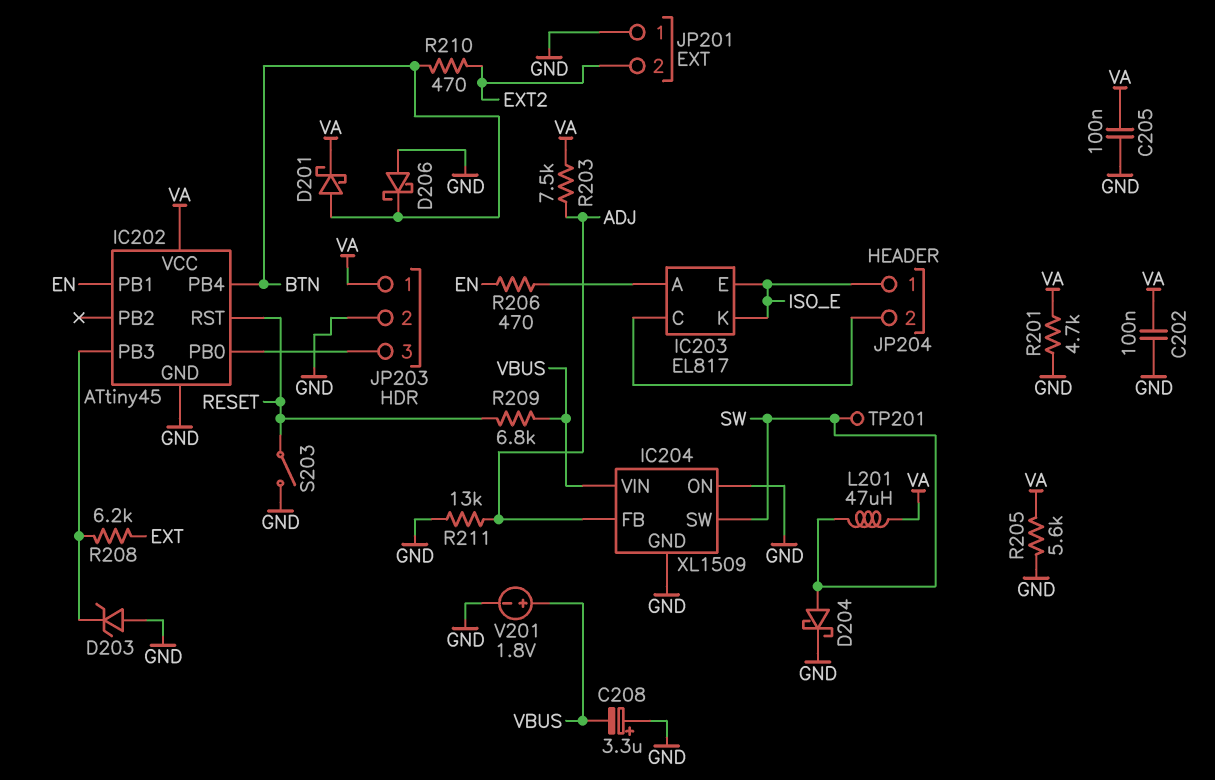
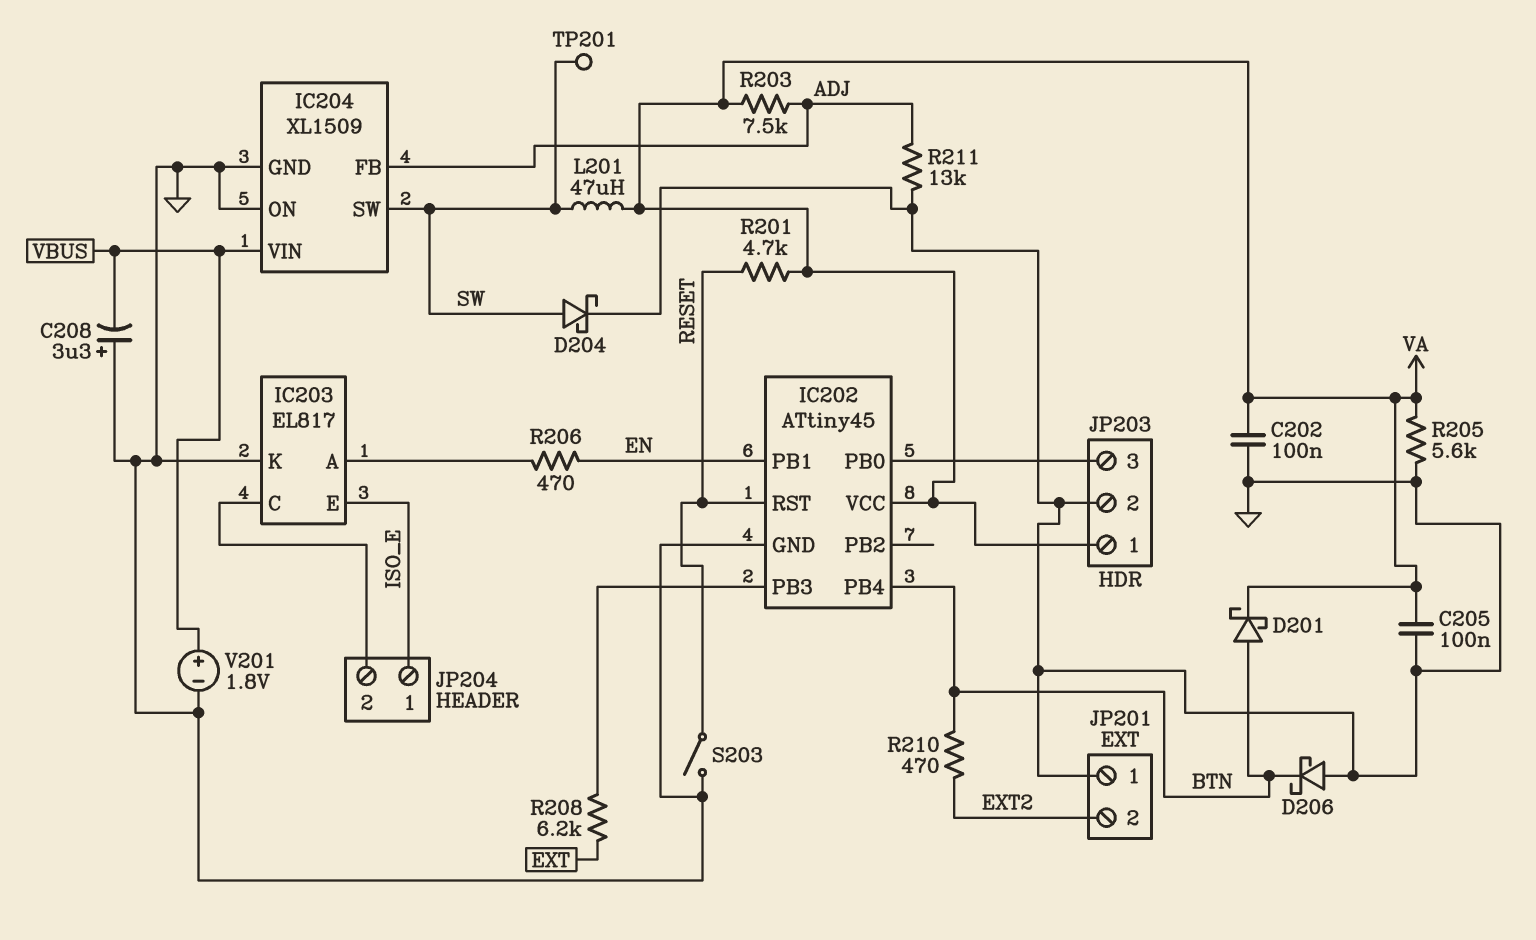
D203: zener (A GND, K IC202/PB3) -> none
IC203 pin K: ISO_E -> GND
R201: 4.7k (GND, VA) -> 4.7k (RESET, VA)
R209: 6.8k (RESET, VBUS) -> none

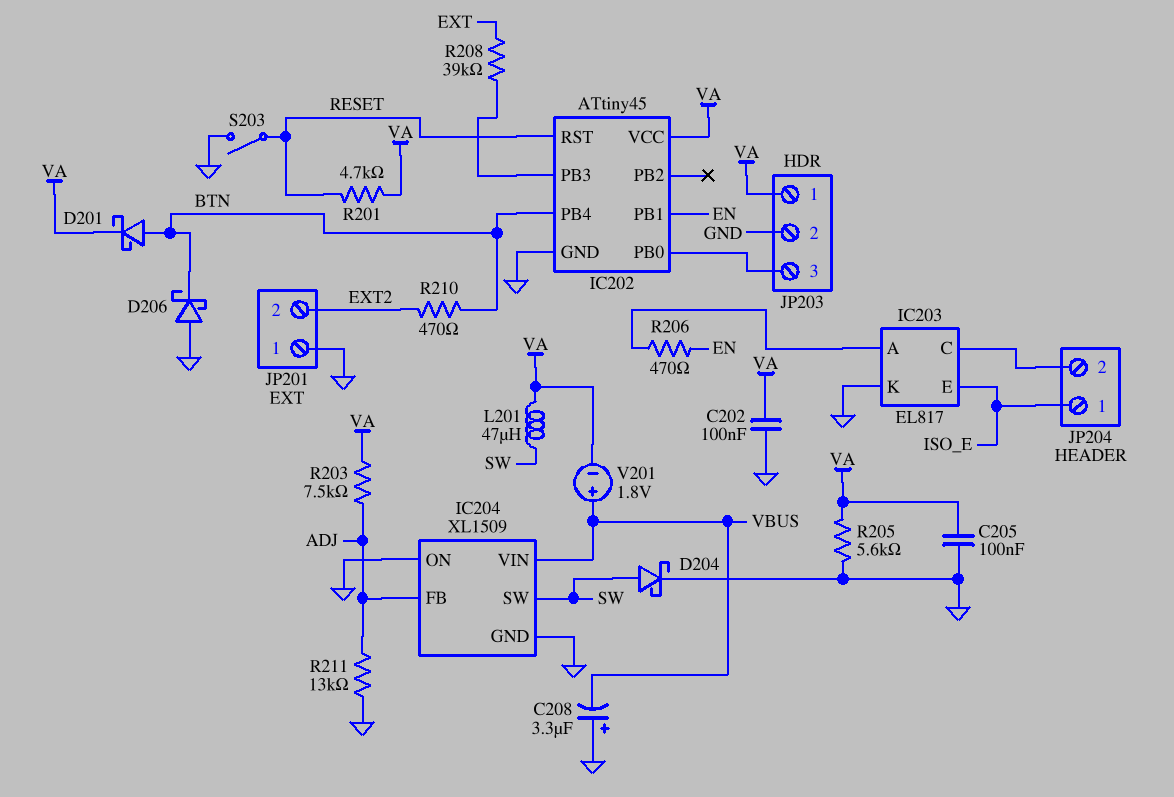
R208: 6.2k (EXT, IC202/PB3) -> 39k (EXT, IC202/PB3)
TP201: test point (SW) -> none
V201: 1.8V (plus VBUS, minus GND) -> 1.8V (plus VBUS, minus VA)

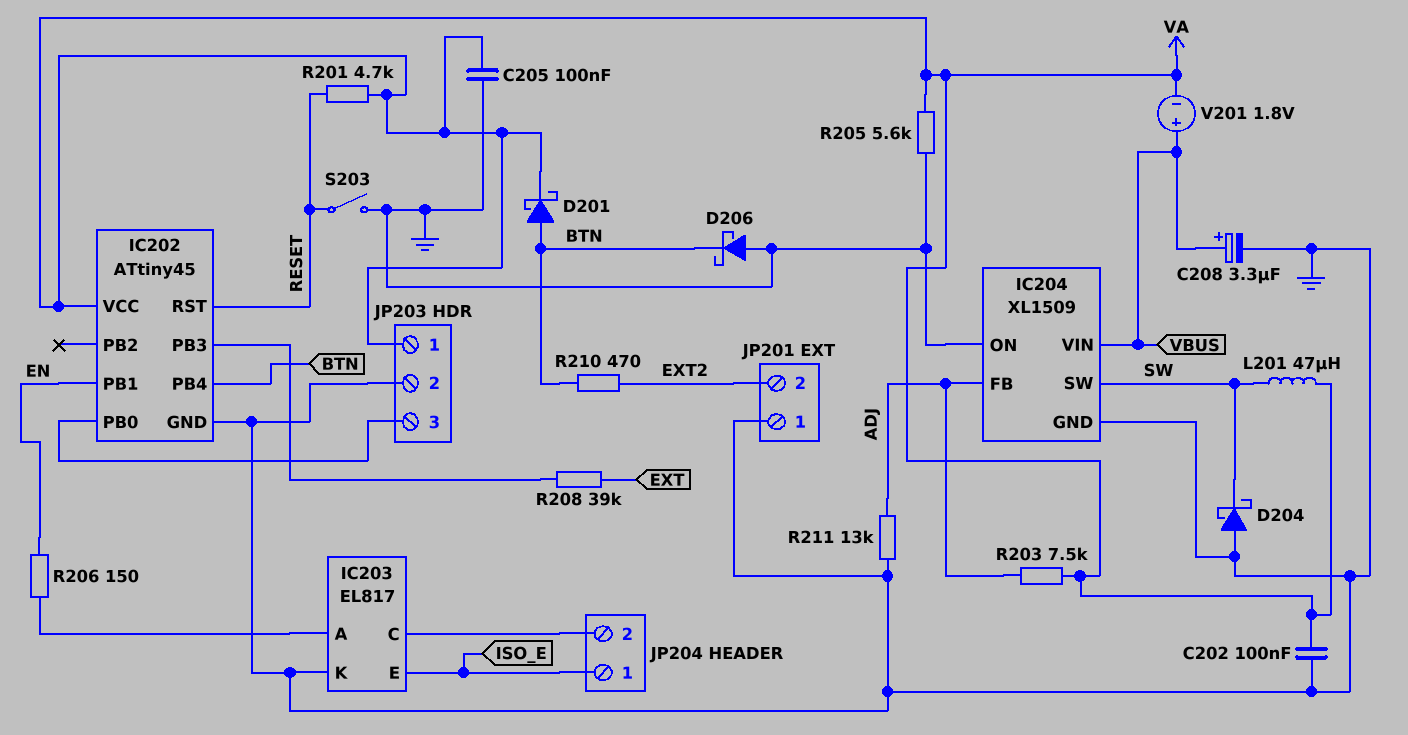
C208: 3.3uF (plus GND, minus VBUS) -> 3.3uF (plus VBUS, minus GND)
D204: schottky (A SW, K GND) -> schottky (A GND, K SW)
R206: 470 (EN, IC203/A) -> 150 (EN, IC203/A)

